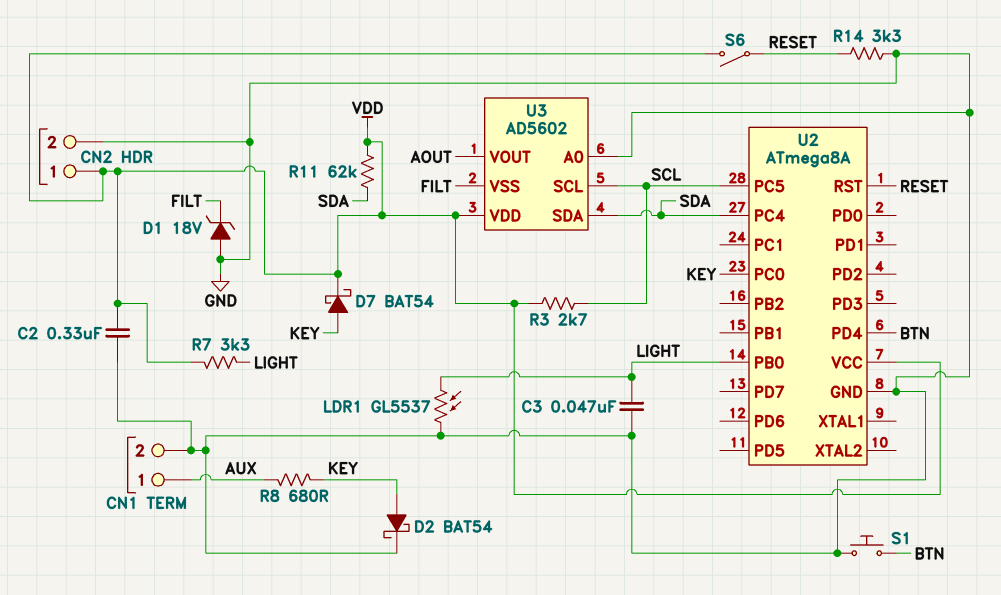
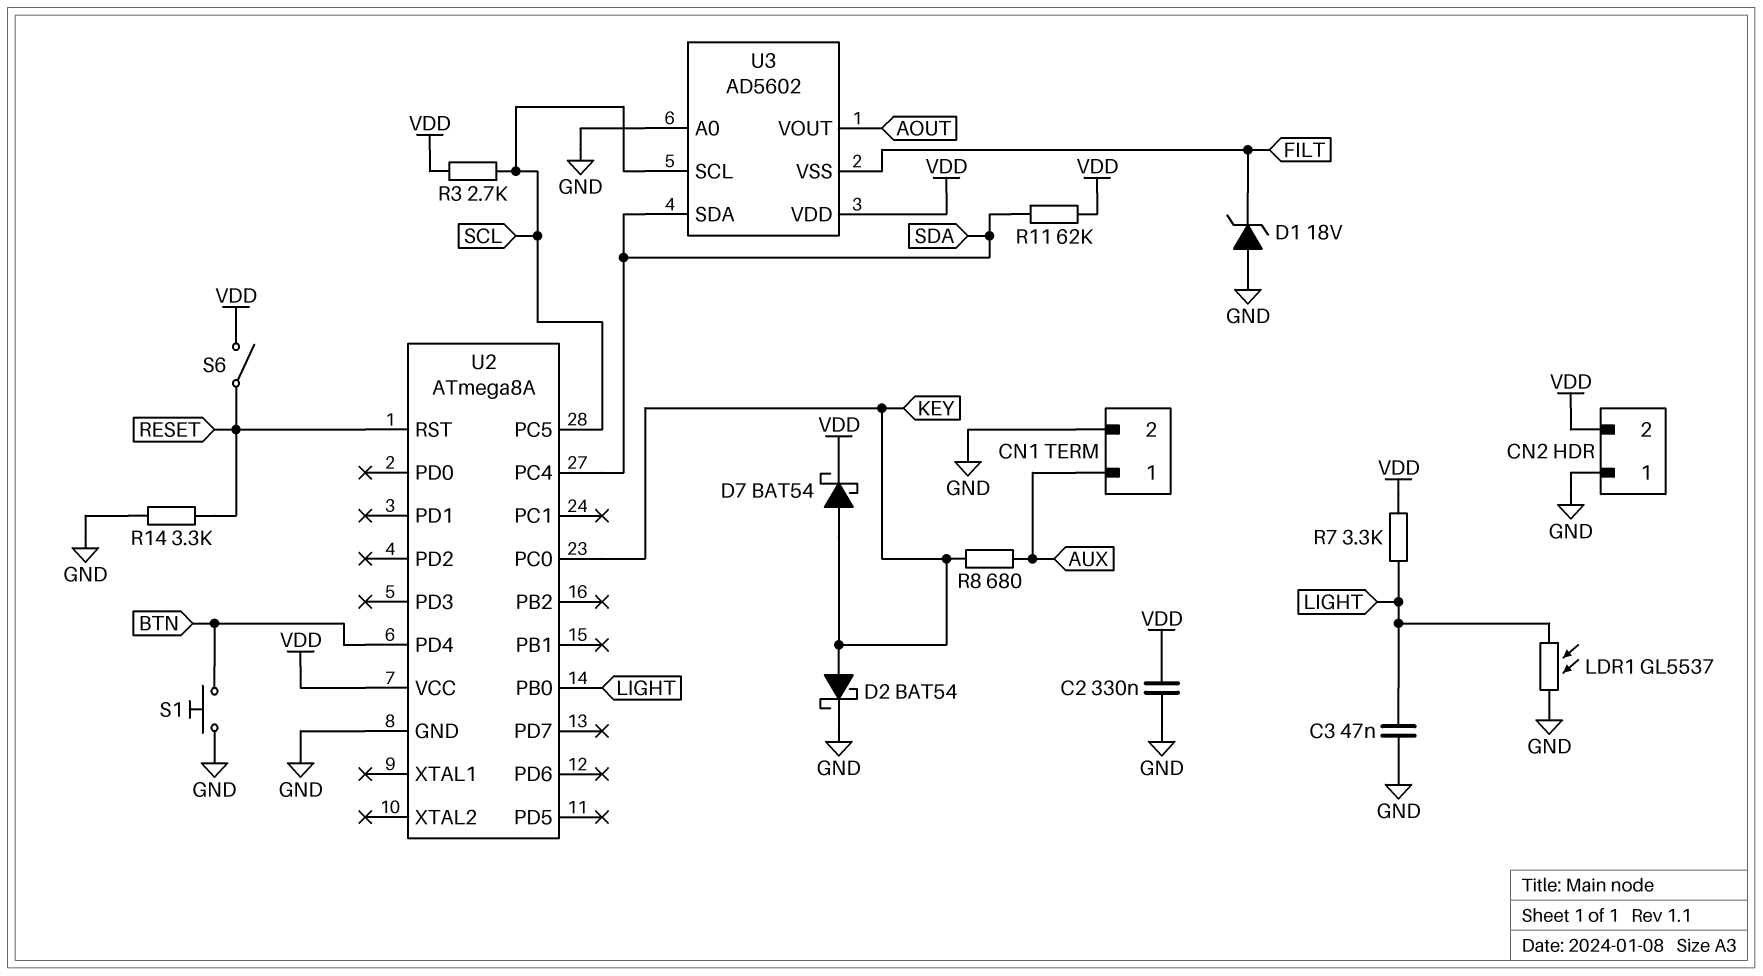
CN2 pin 1: VDD -> GND
CN2 pin 2: GND -> VDD

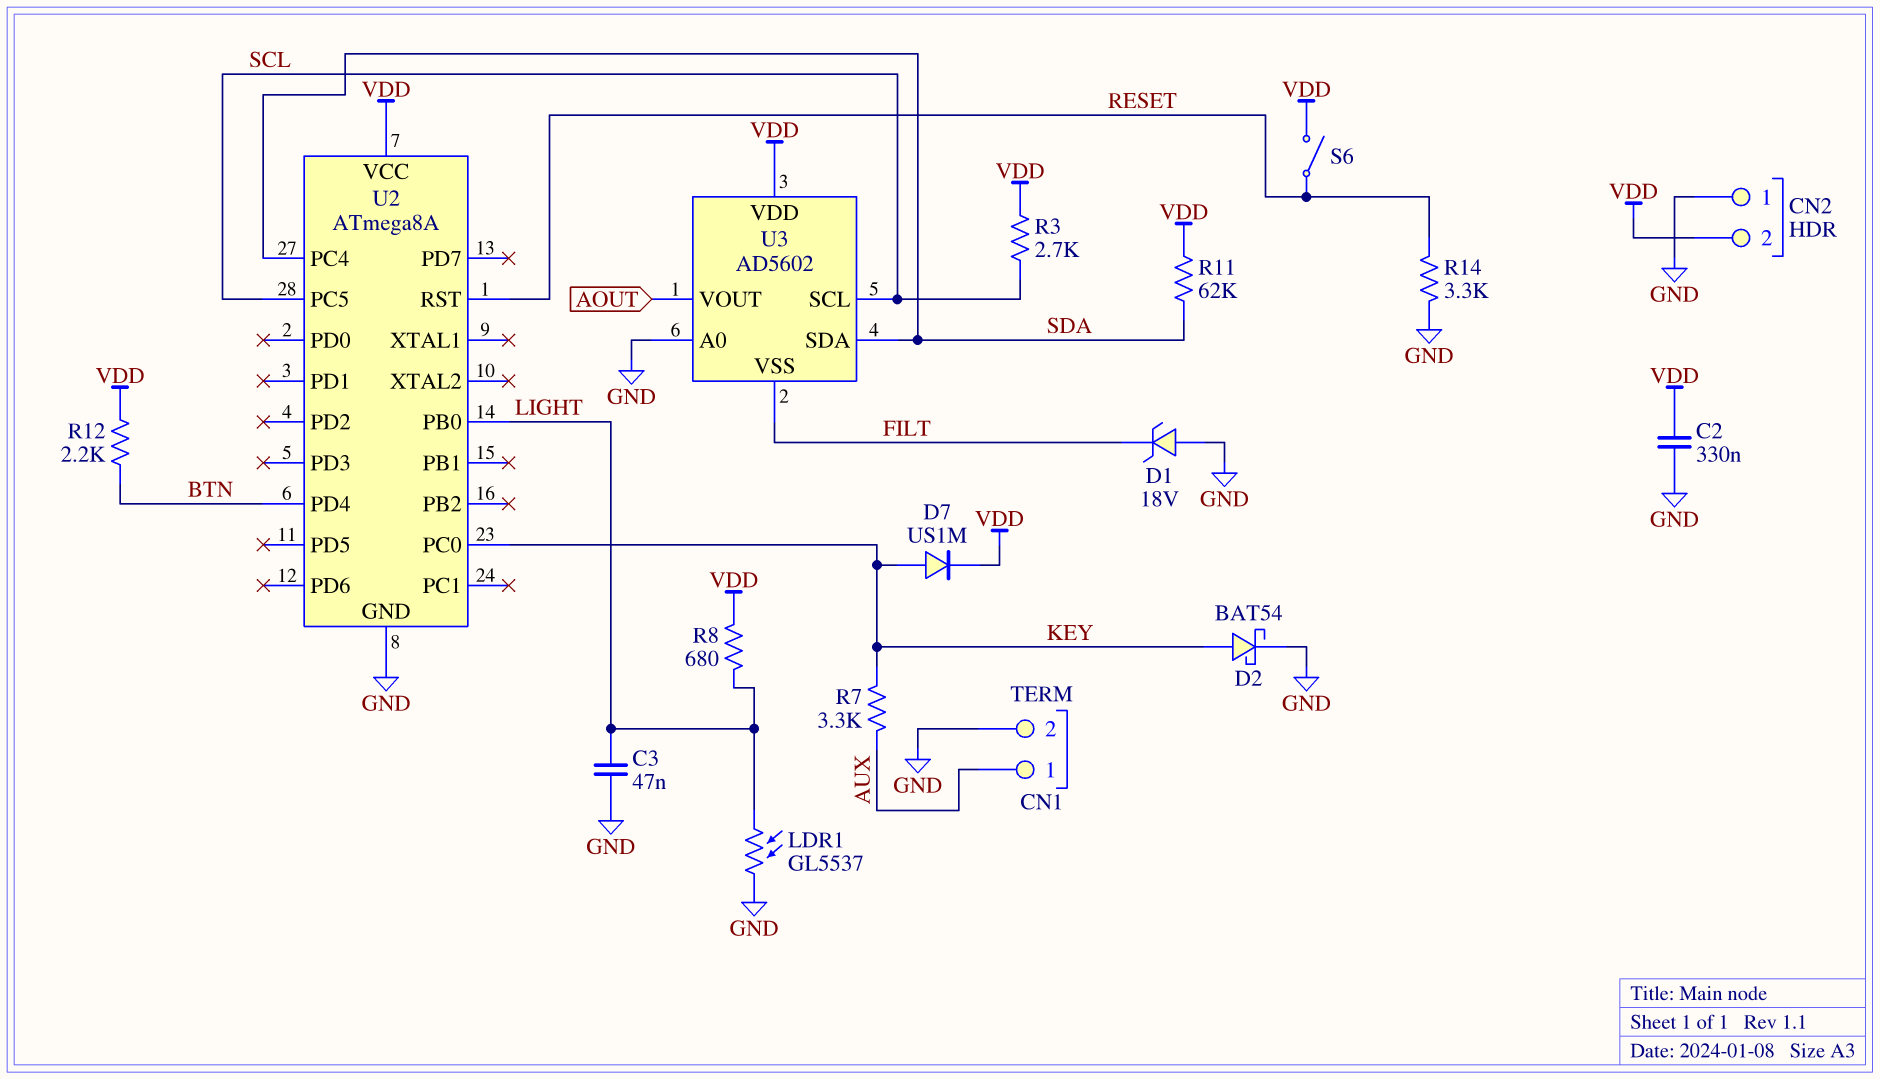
D7: schottky BAT54 (A KEY, K VDD) -> diode US1M (A KEY, K VDD)
R7: 3.3k (LIGHT, VDD) -> 3.3k (AUX, KEY)
R8: 680 (AUX, KEY) -> 680 (LIGHT, VDD)
R12: none -> 2.2k (BTN, VDD)
S1: button (BTN, GND) -> none

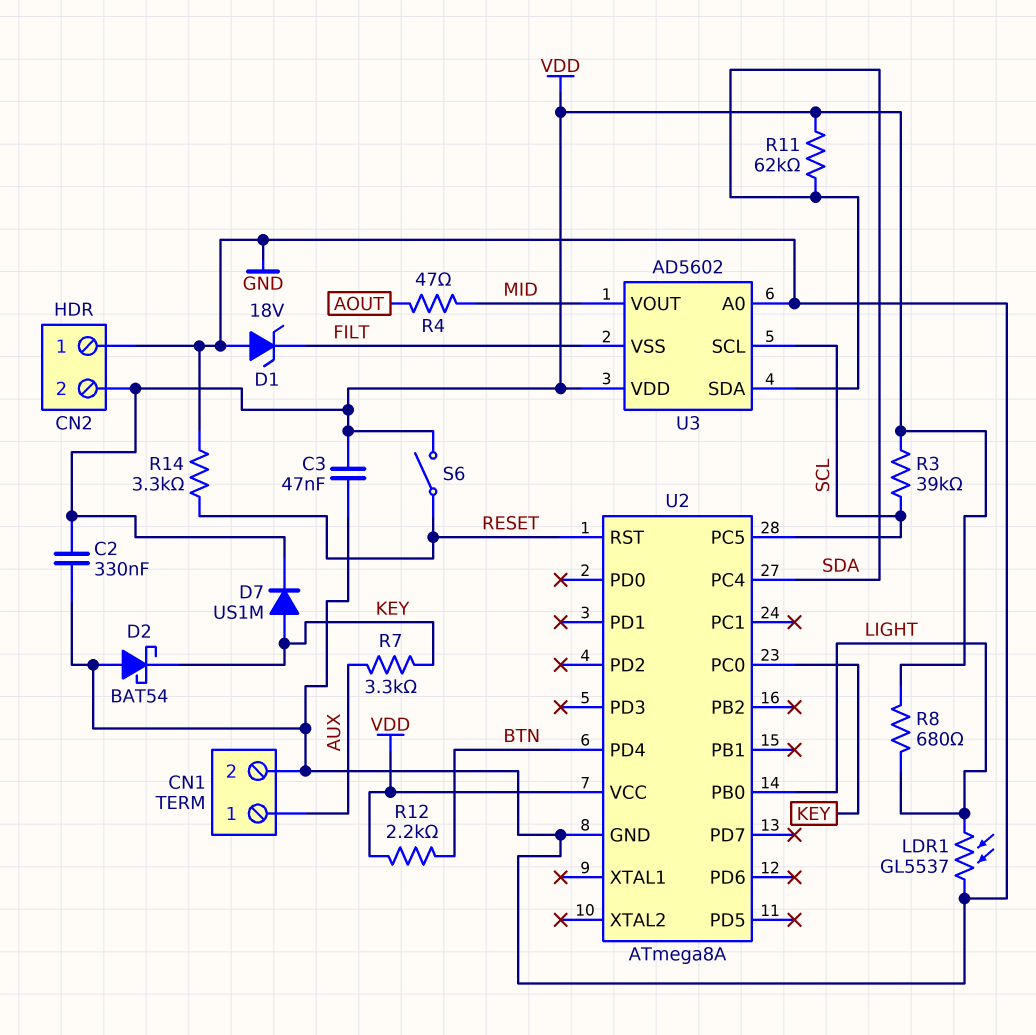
C3: 47nF (GND, LIGHT) -> 47nF (GND, VDD)
D2: schottky BAT54 (A KEY, K GND) -> schottky BAT54 (A GND, K KEY)
R3: 2.7k (SCL, VDD) -> 39k (SCL, VDD)
R4: none -> 47 (AOUT, MID)
U3 pin VOUT: AOUT -> MID

